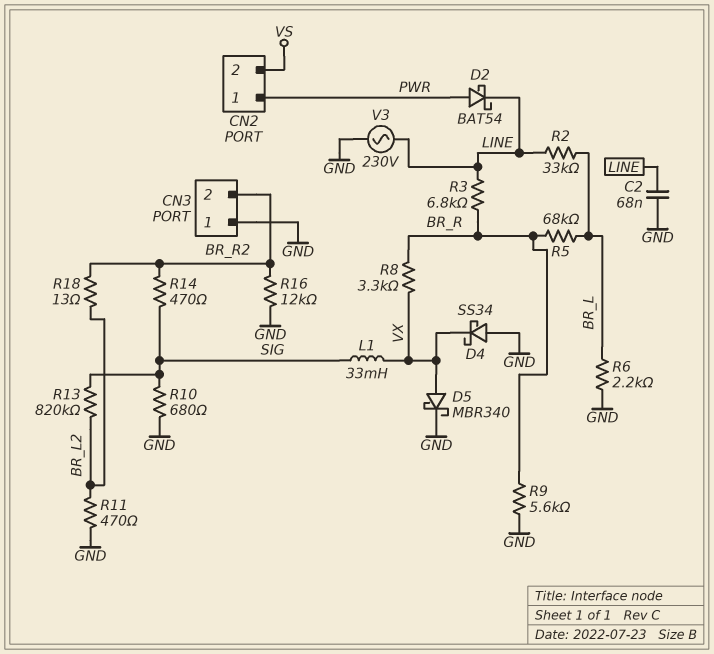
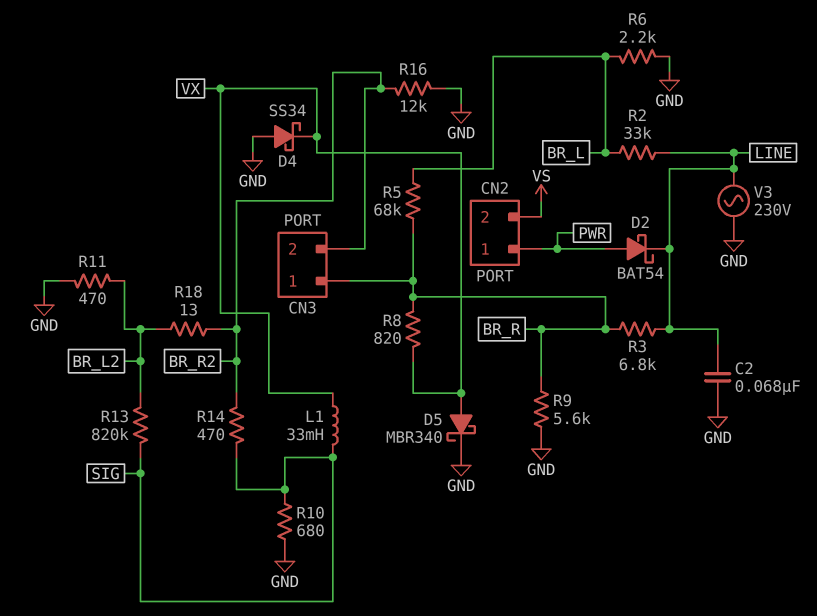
CN3 pin 1: GND -> BR_R
R8: 3.3k (BR_R, VX) -> 820 (BR_R, VX)

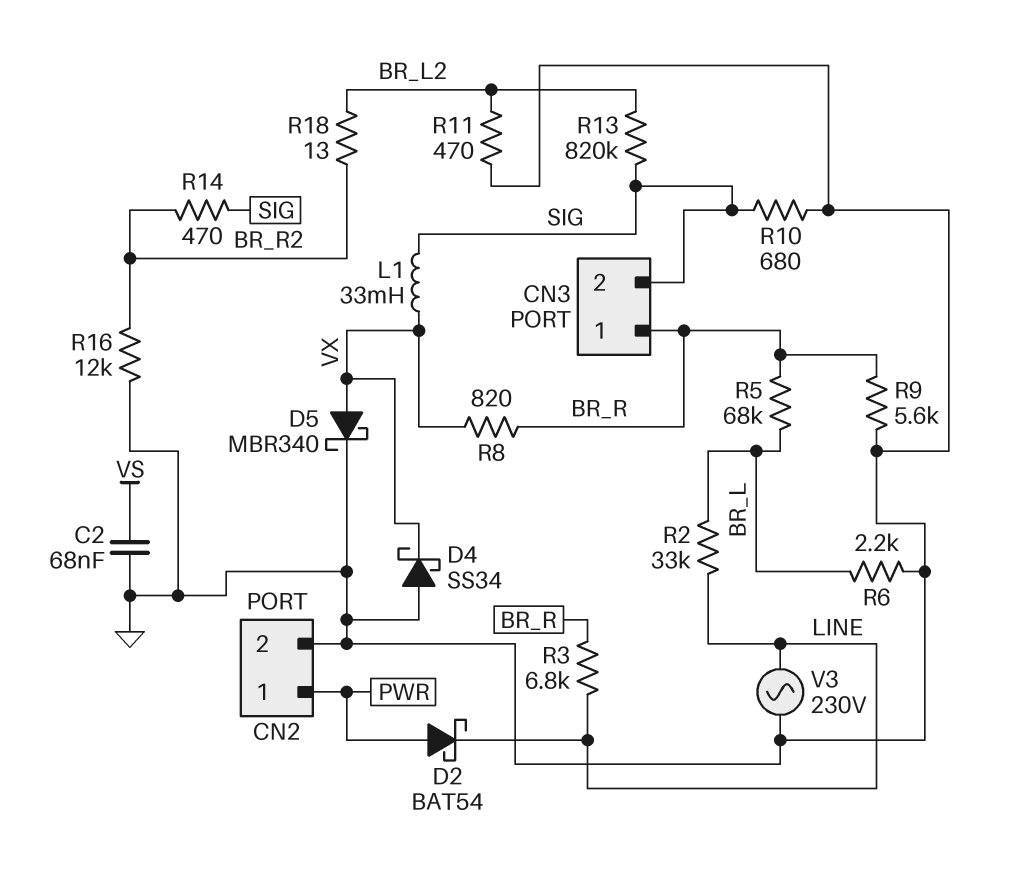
C2: 68nF (GND, LINE) -> 68nF (GND, VS)
CN2 pin 2: VS -> GND
CN3 pin 2: BR_R2 -> SIG

